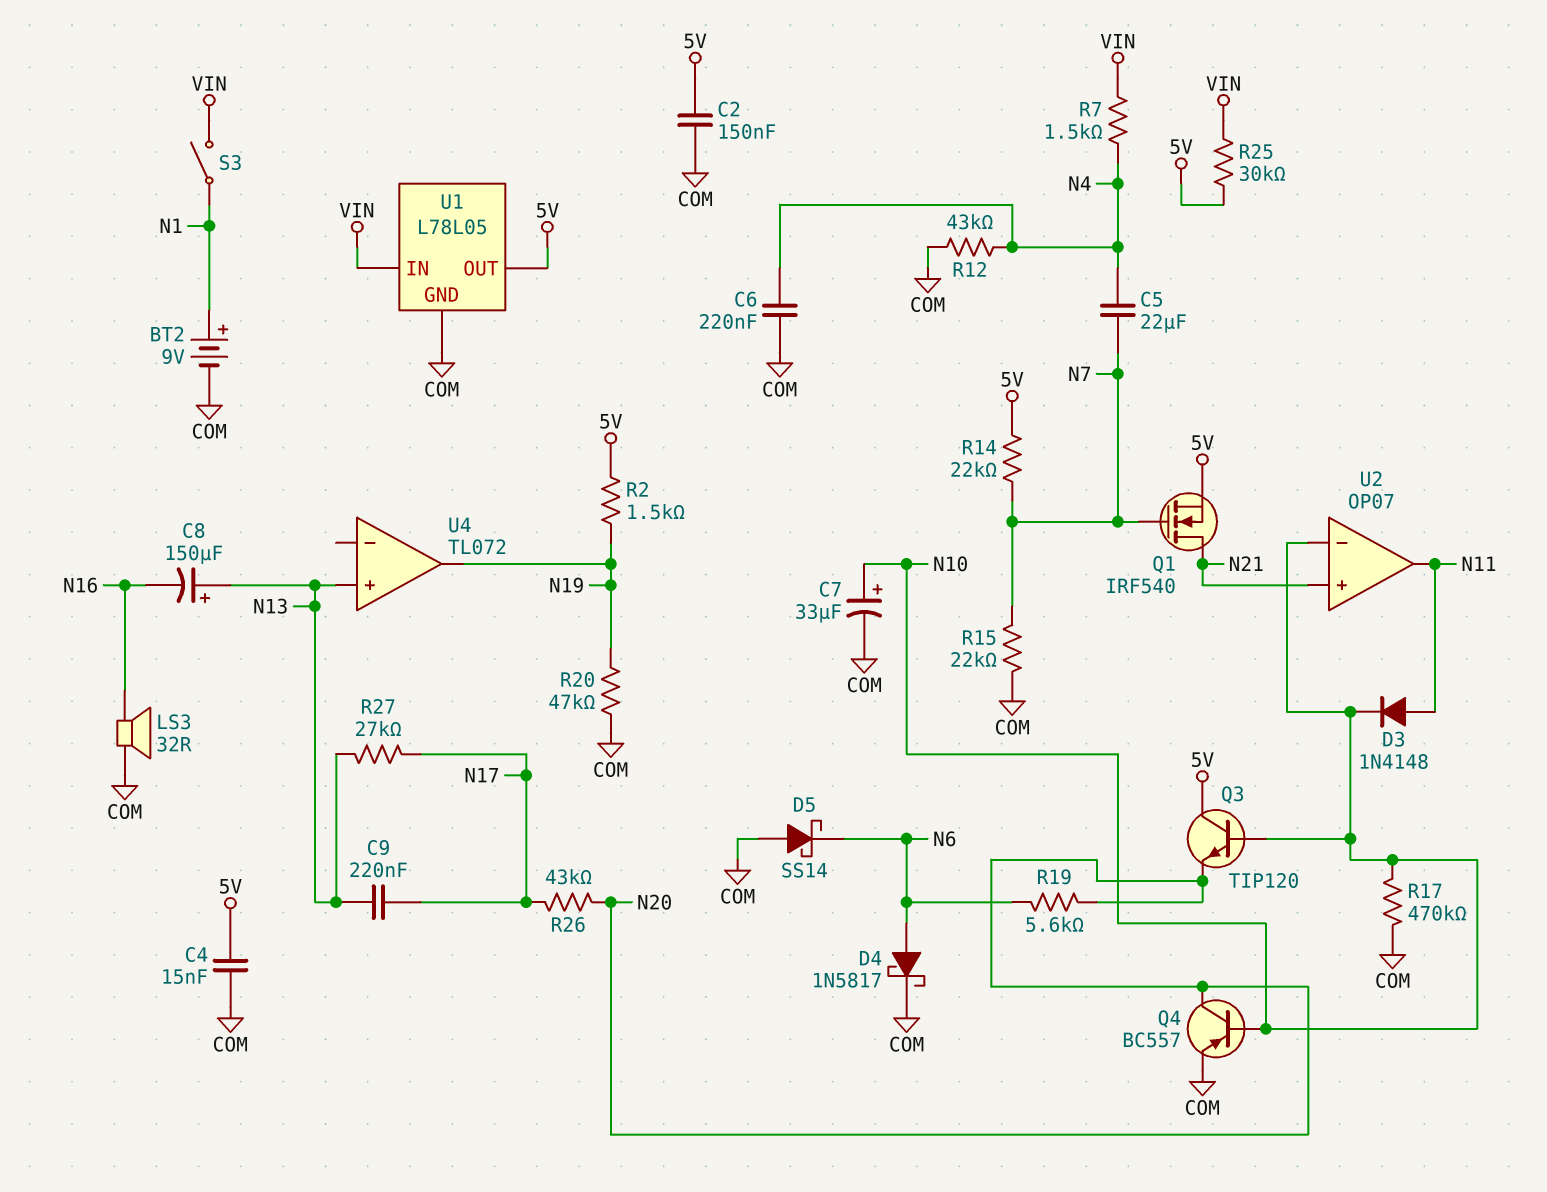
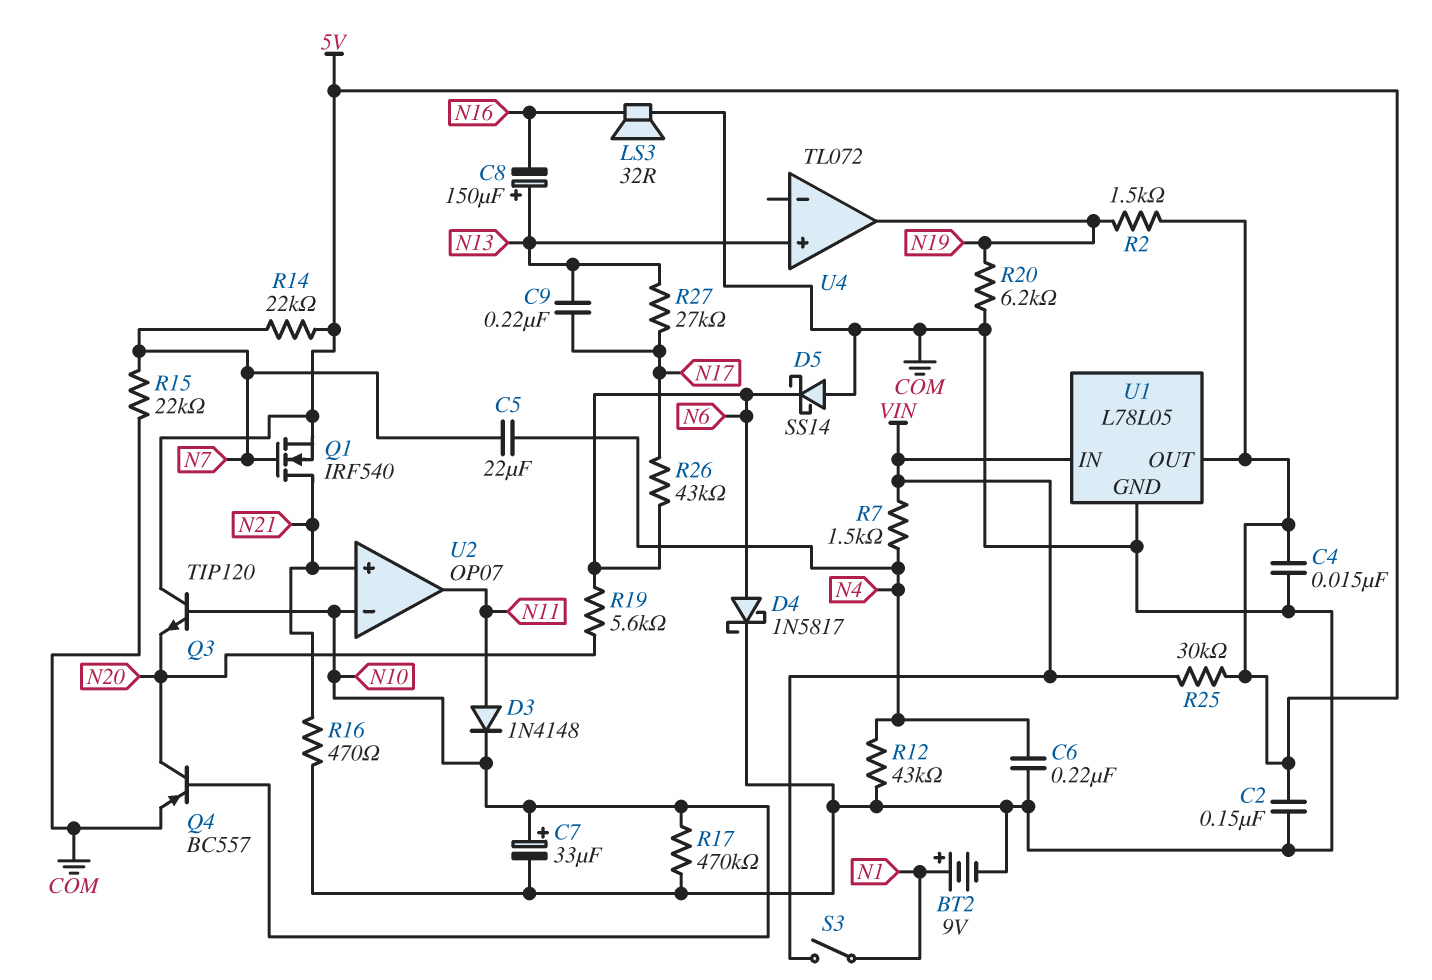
R16: none -> 470 (COM, N21)
R20: 47k (COM, N19) -> 6.2k (COM, N19)
R26: 43k (N17, N20) -> 43k (N6, N17)

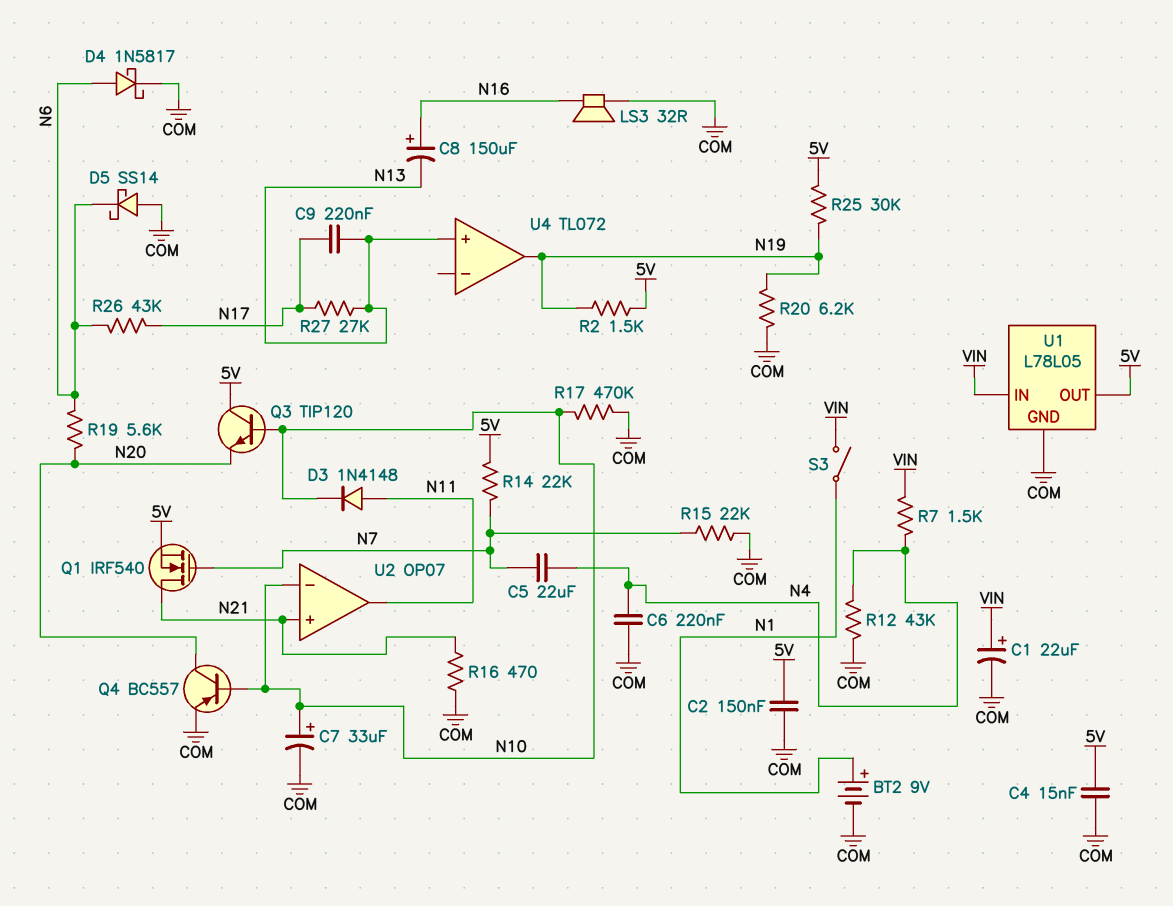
C1: none -> 22uF (plus VIN, minus COM)
C8: 150uF (plus N13, minus N16) -> 150uF (plus N16, minus N13)
R25: 30k (5V, VIN) -> 30k (5V, N19)

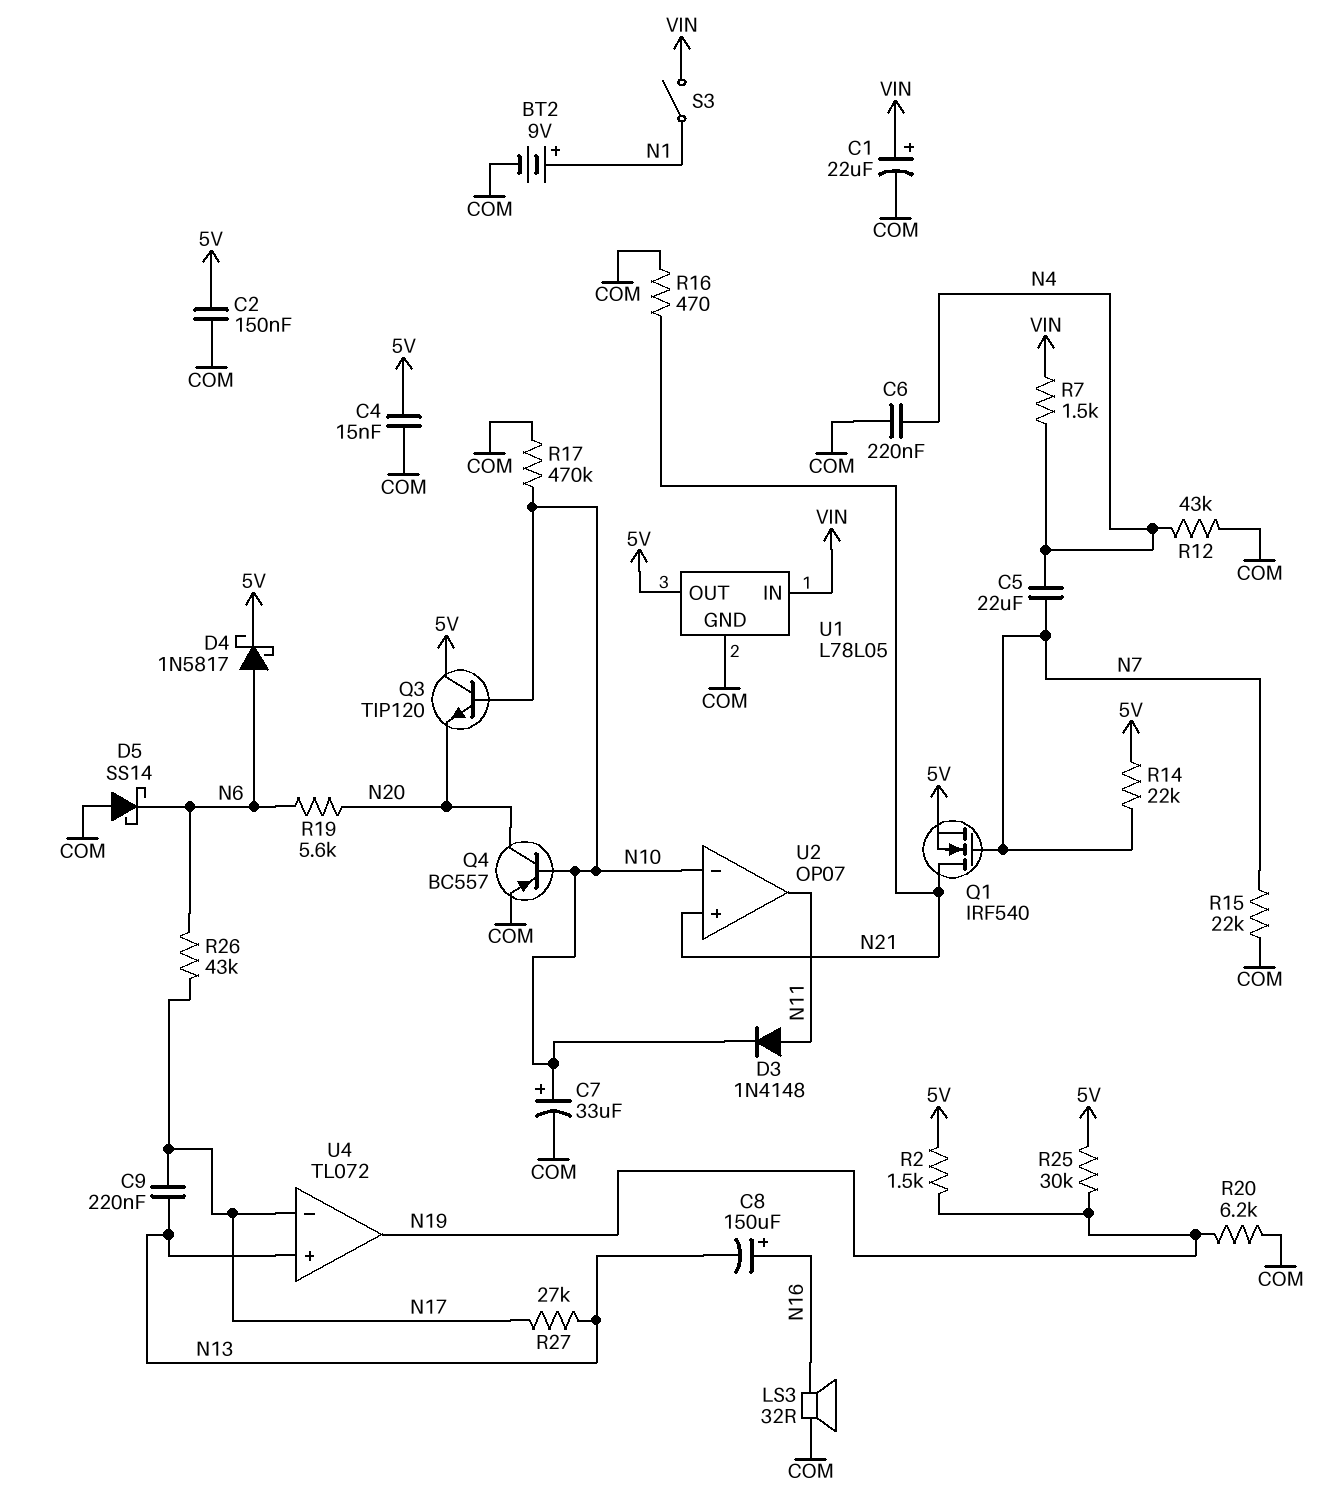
D4: schottky 1N5817 (A N6, K COM) -> schottky 1N5817 (A N6, K 5V)
U4 pin in-: none -> N17

